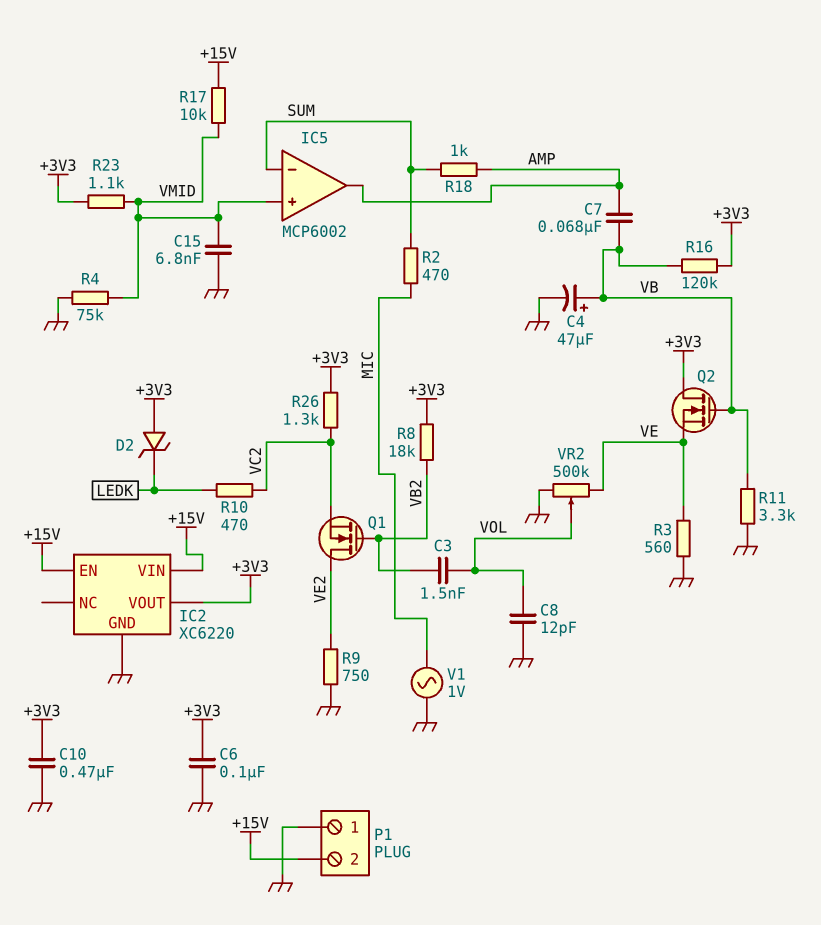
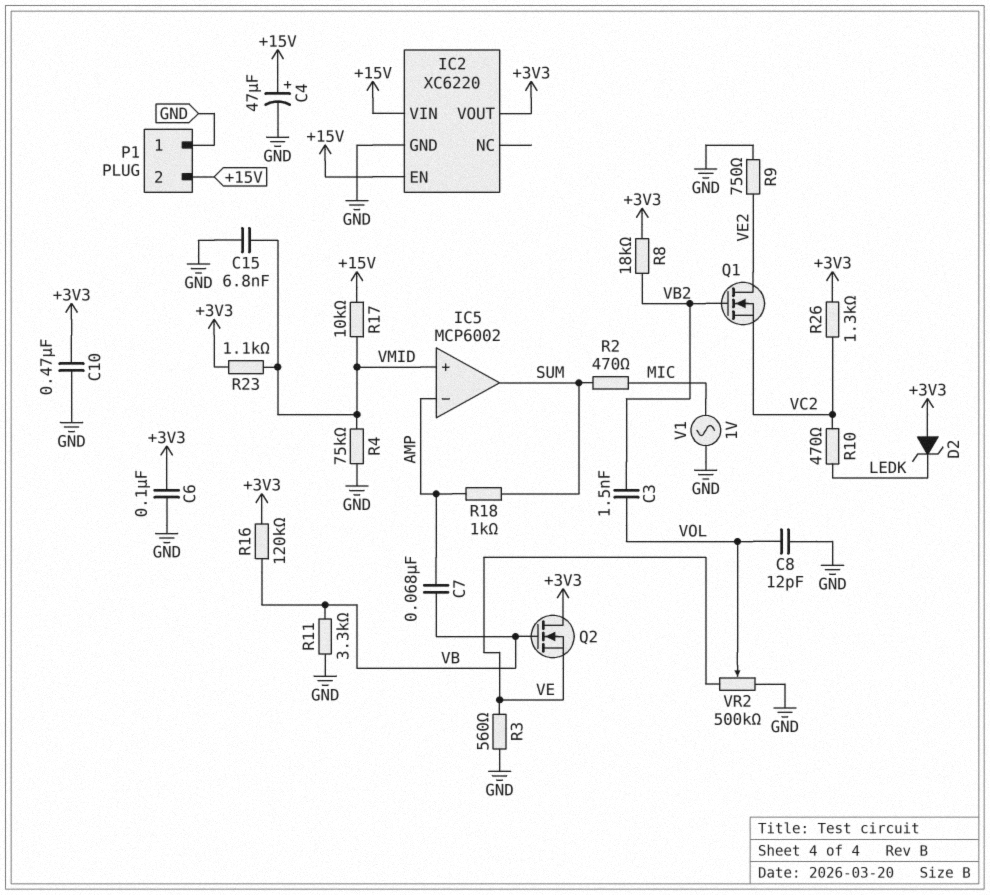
C4: 47uF (plus VB, minus GND) -> 47uF (plus +15V, minus GND)
IC5 pin in-: SUM -> AMP
IC5 pin out: AMP -> SUM

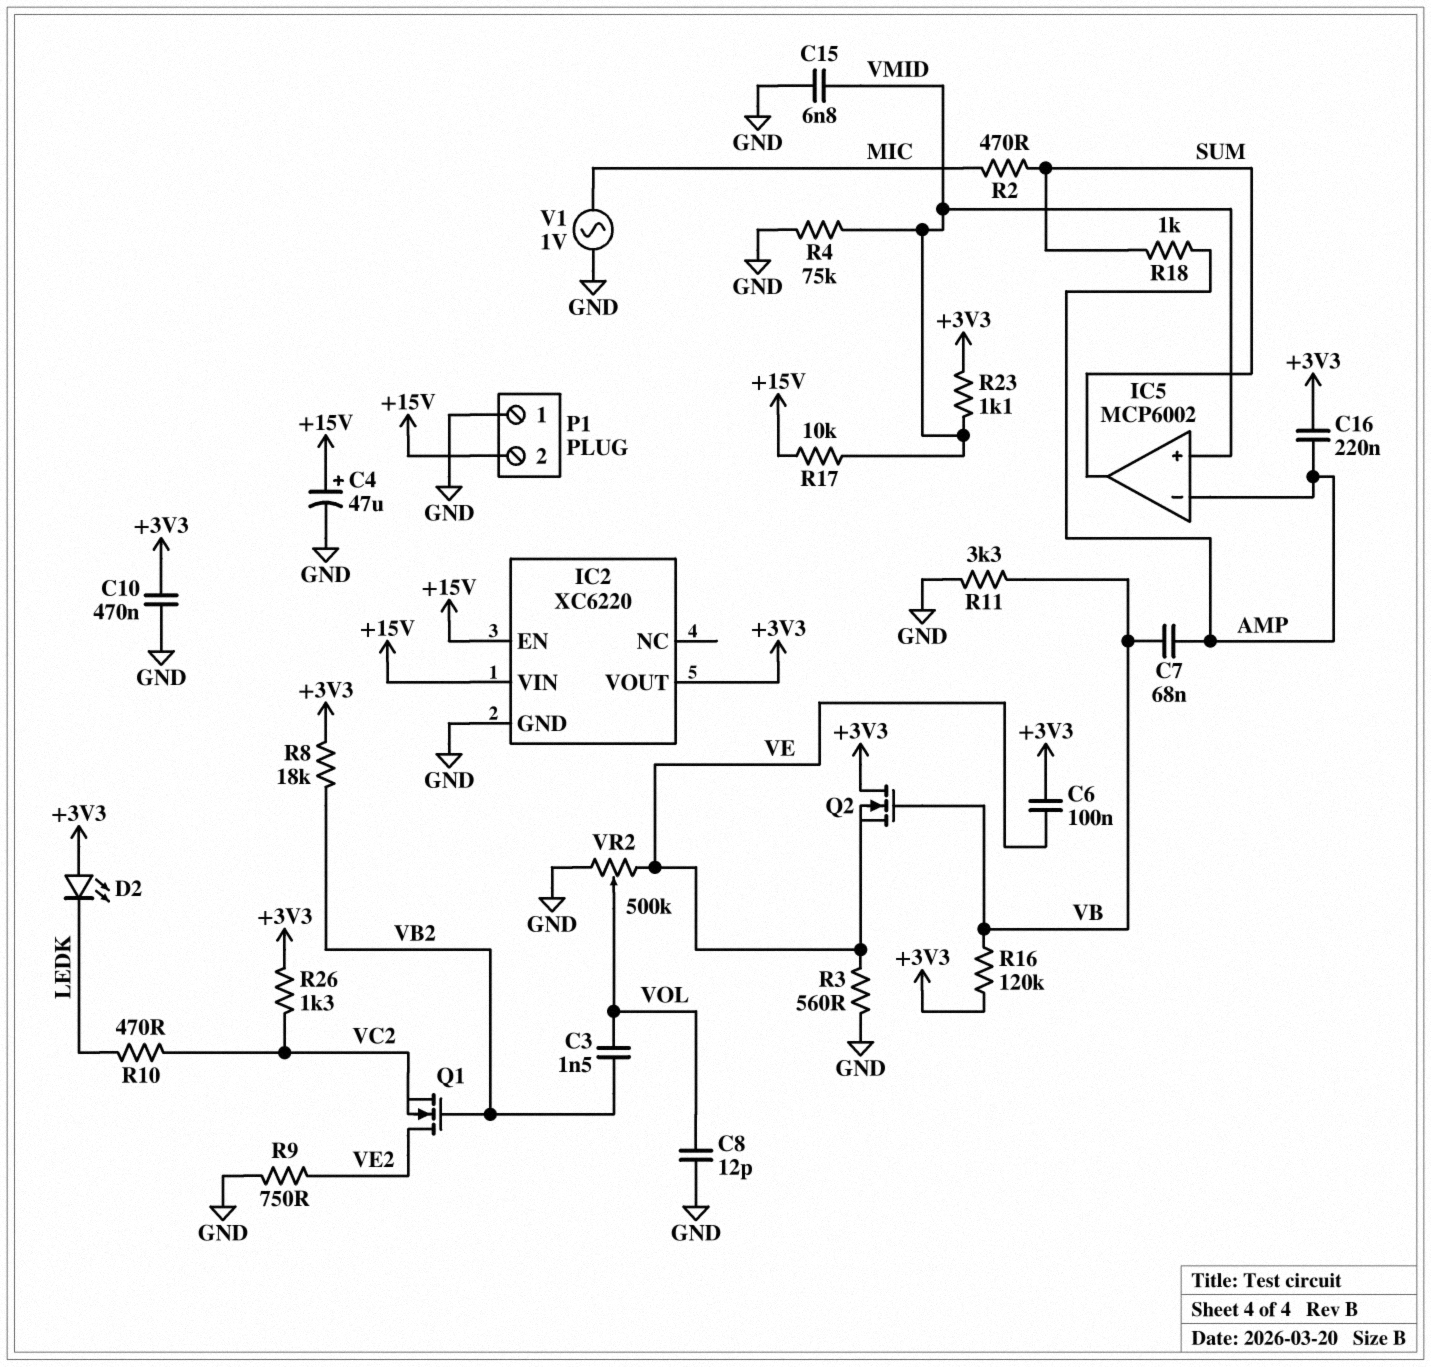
C6: 100nF (+3V3, GND) -> 100nF (+3V3, VE)
C16: none -> 220nF (+3V3, AMP)
D2: zener (A +3V3, K LEDK) -> LED (A +3V3, K LEDK)

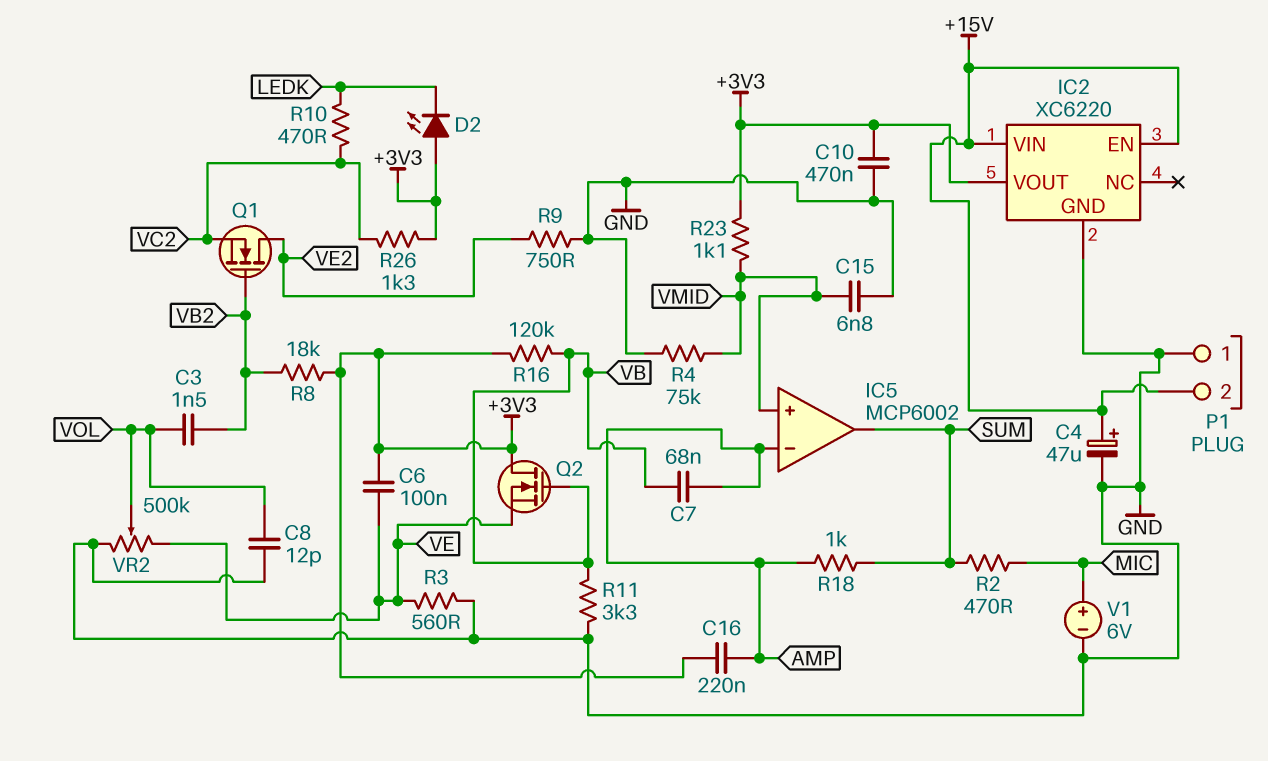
R17: 10k (+15V, VMID) -> none
V1: AC 1V (GND, MIC) -> 6V (plus MIC, minus GND)

